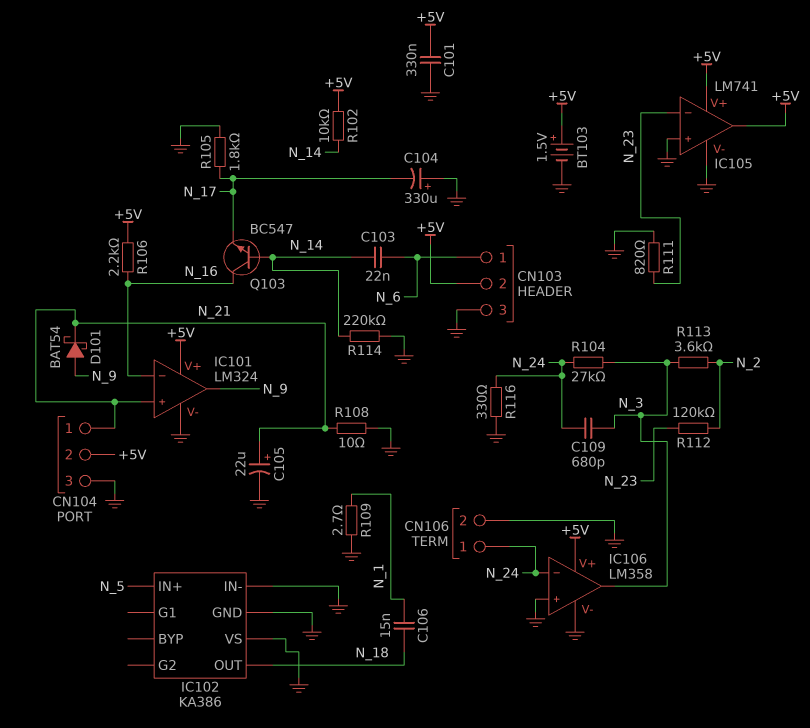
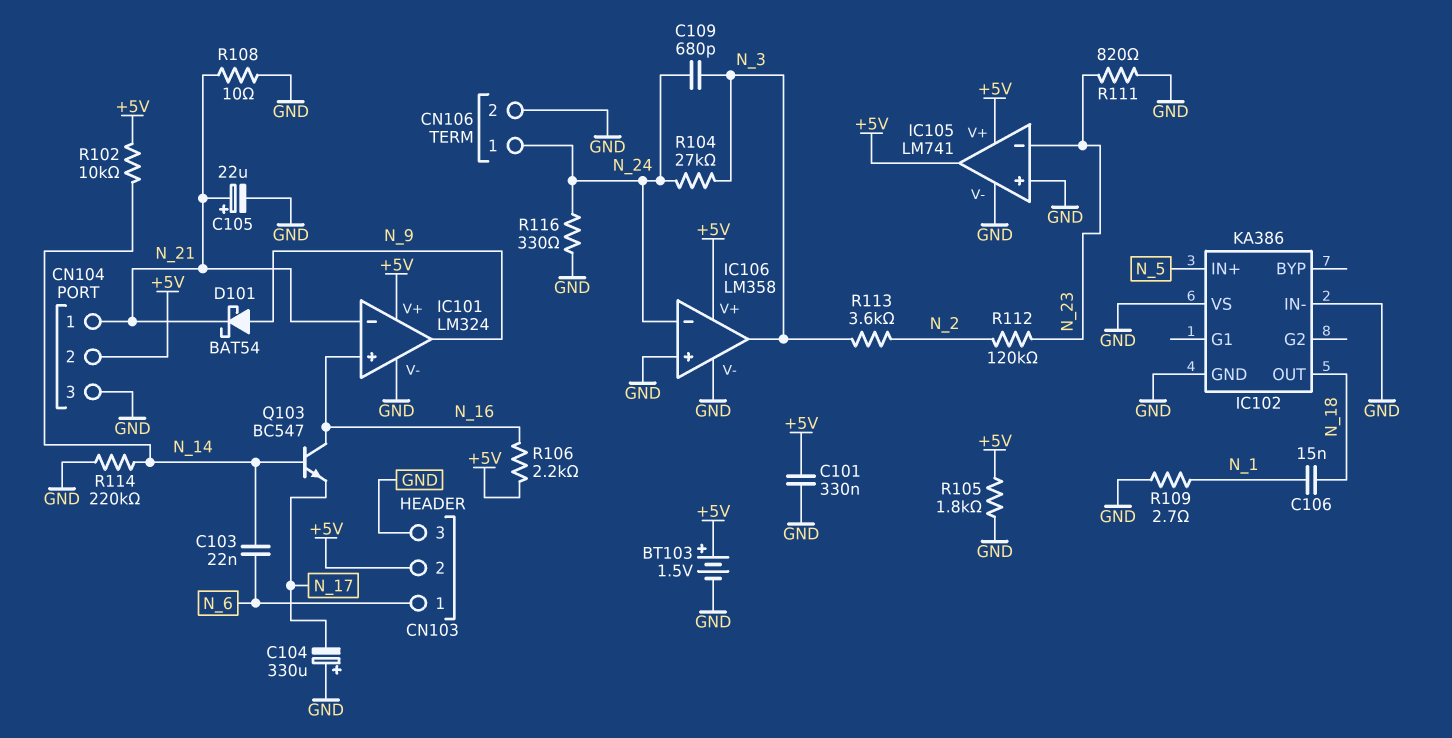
IC101 pin in+: N_21 -> N_16
IC101 pin in-: N_16 -> N_21
R105: 1.8k (GND, N_17) -> 1.8k (+5V, GND)

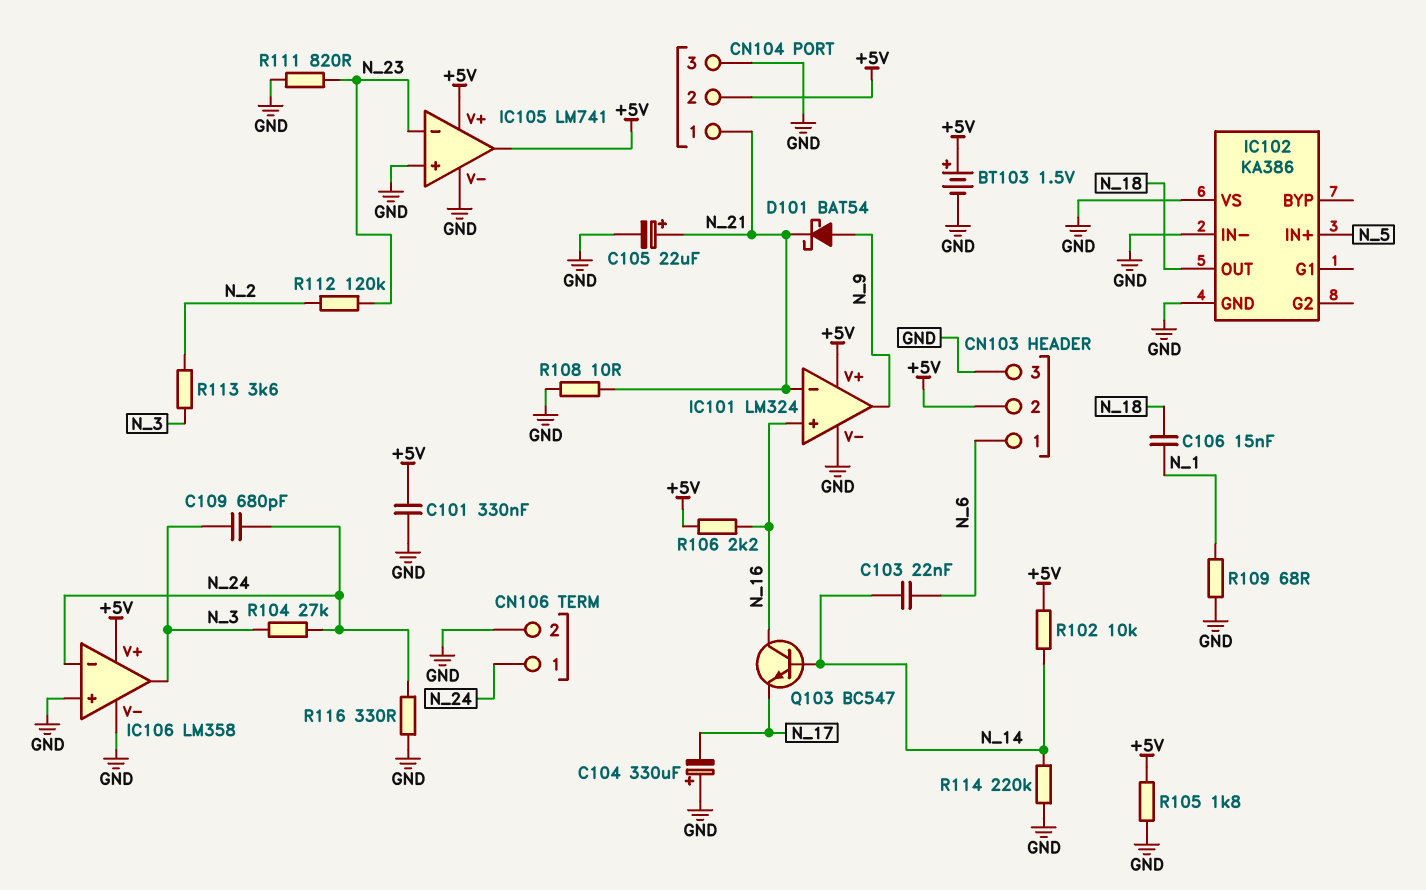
R109: 2.7 (GND, N_1) -> 68 (GND, N_1)

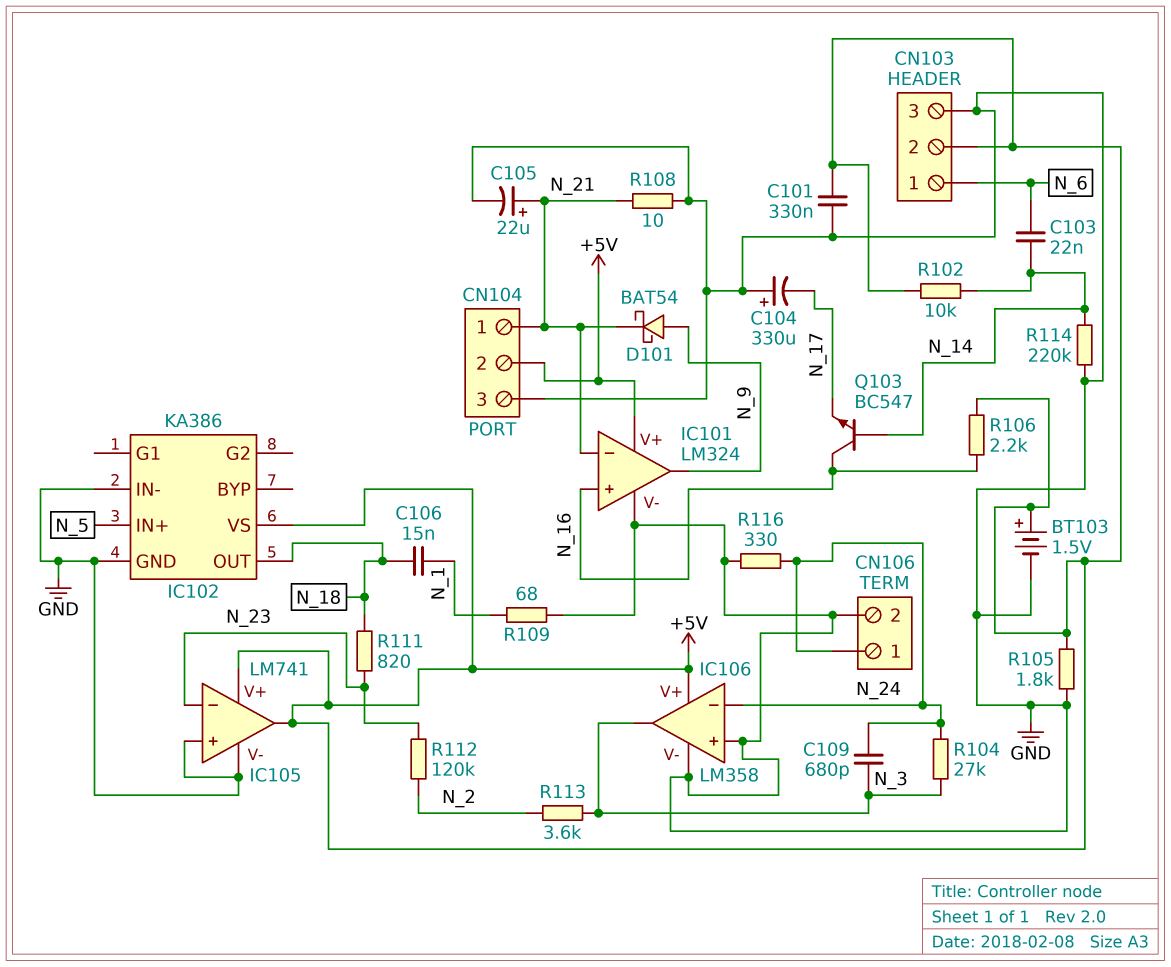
IC102 pin VS: GND -> +5V
R111: 820 (GND, N_23) -> 820 (N_18, N_23)

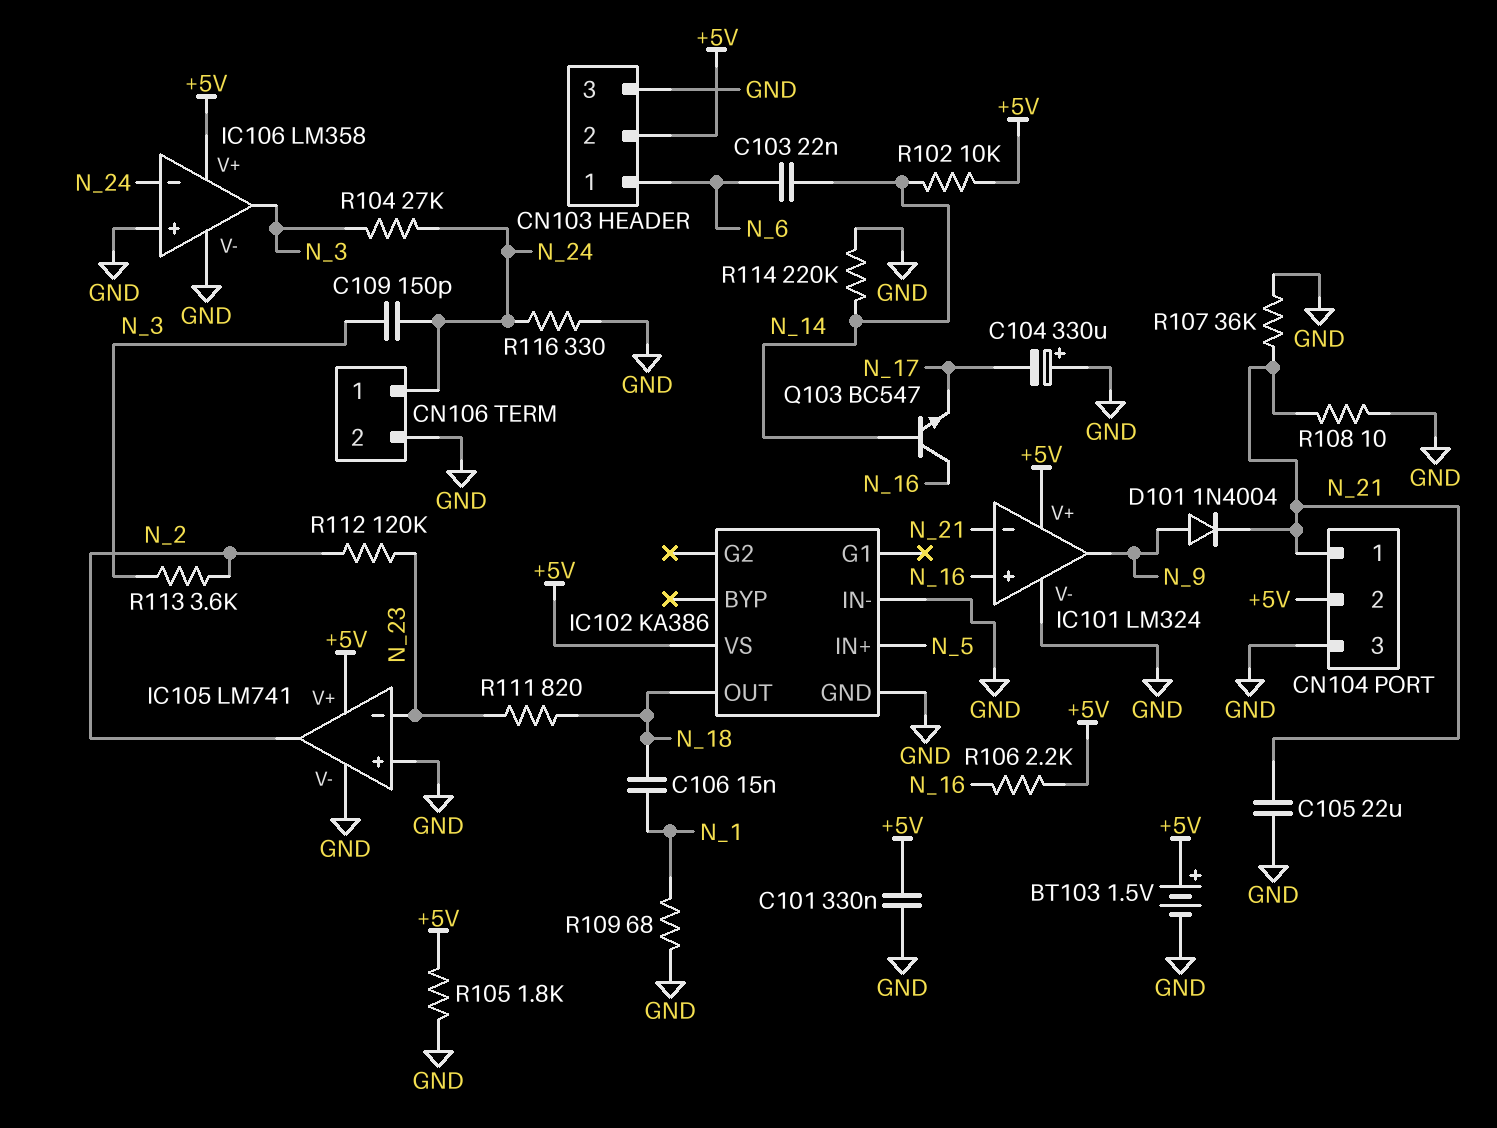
C105: 22uF (plus N_21, minus GND) -> 22uF (GND, N_21)
C109: 680pF (N_3, N_24) -> 150pF (N_3, N_24)
D101: schottky BAT54 (A N_9, K N_21) -> diode 1N4004 (A N_9, K N_21)
IC105 pin out: +5V -> N_2
R107: none -> 36k (GND, N_21)

